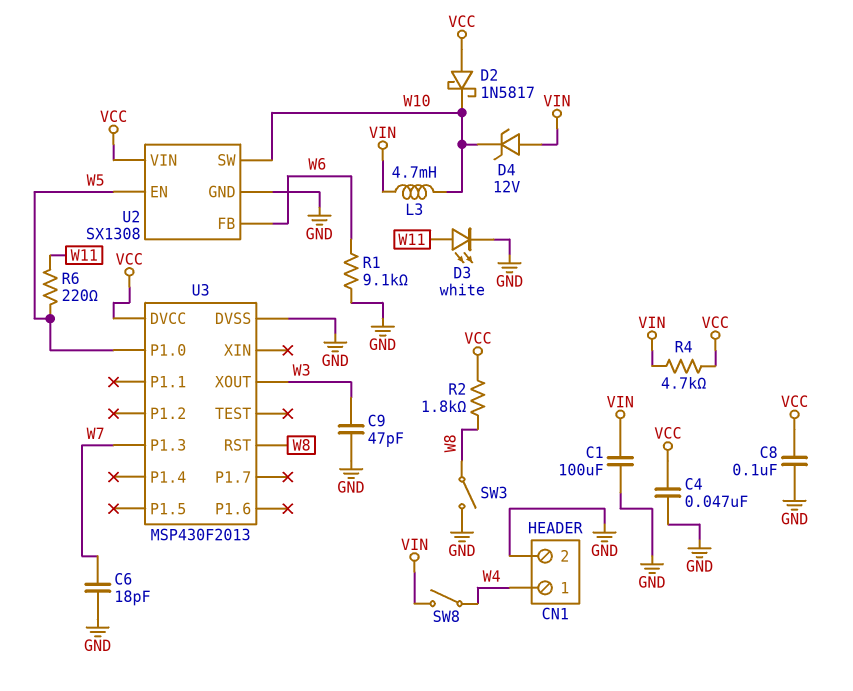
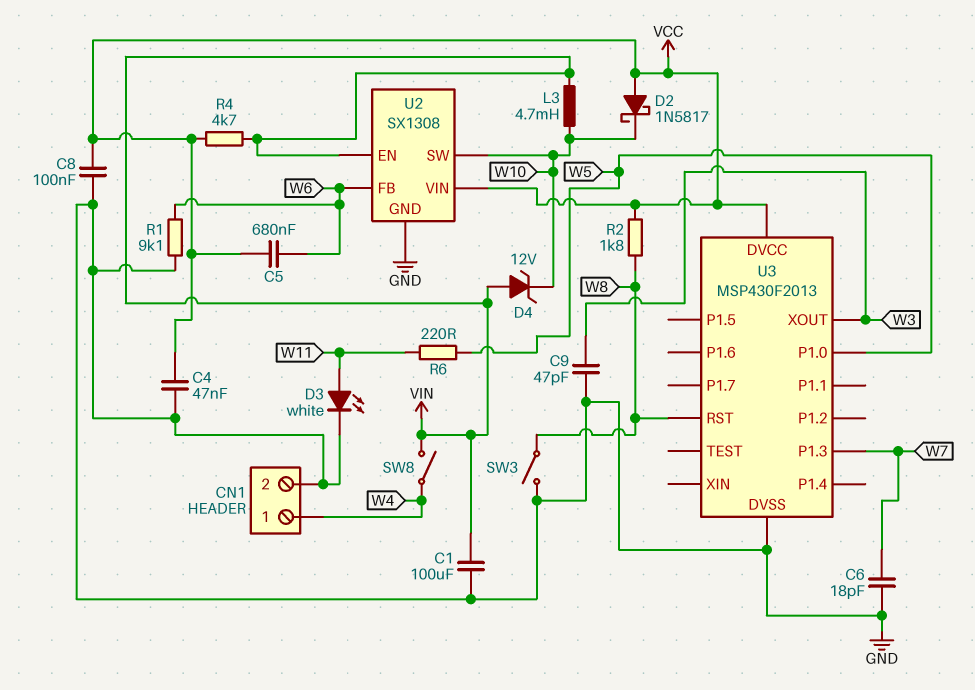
C5: none -> 680nF (VCC, W6)
U2 pin EN: W5 -> VIN

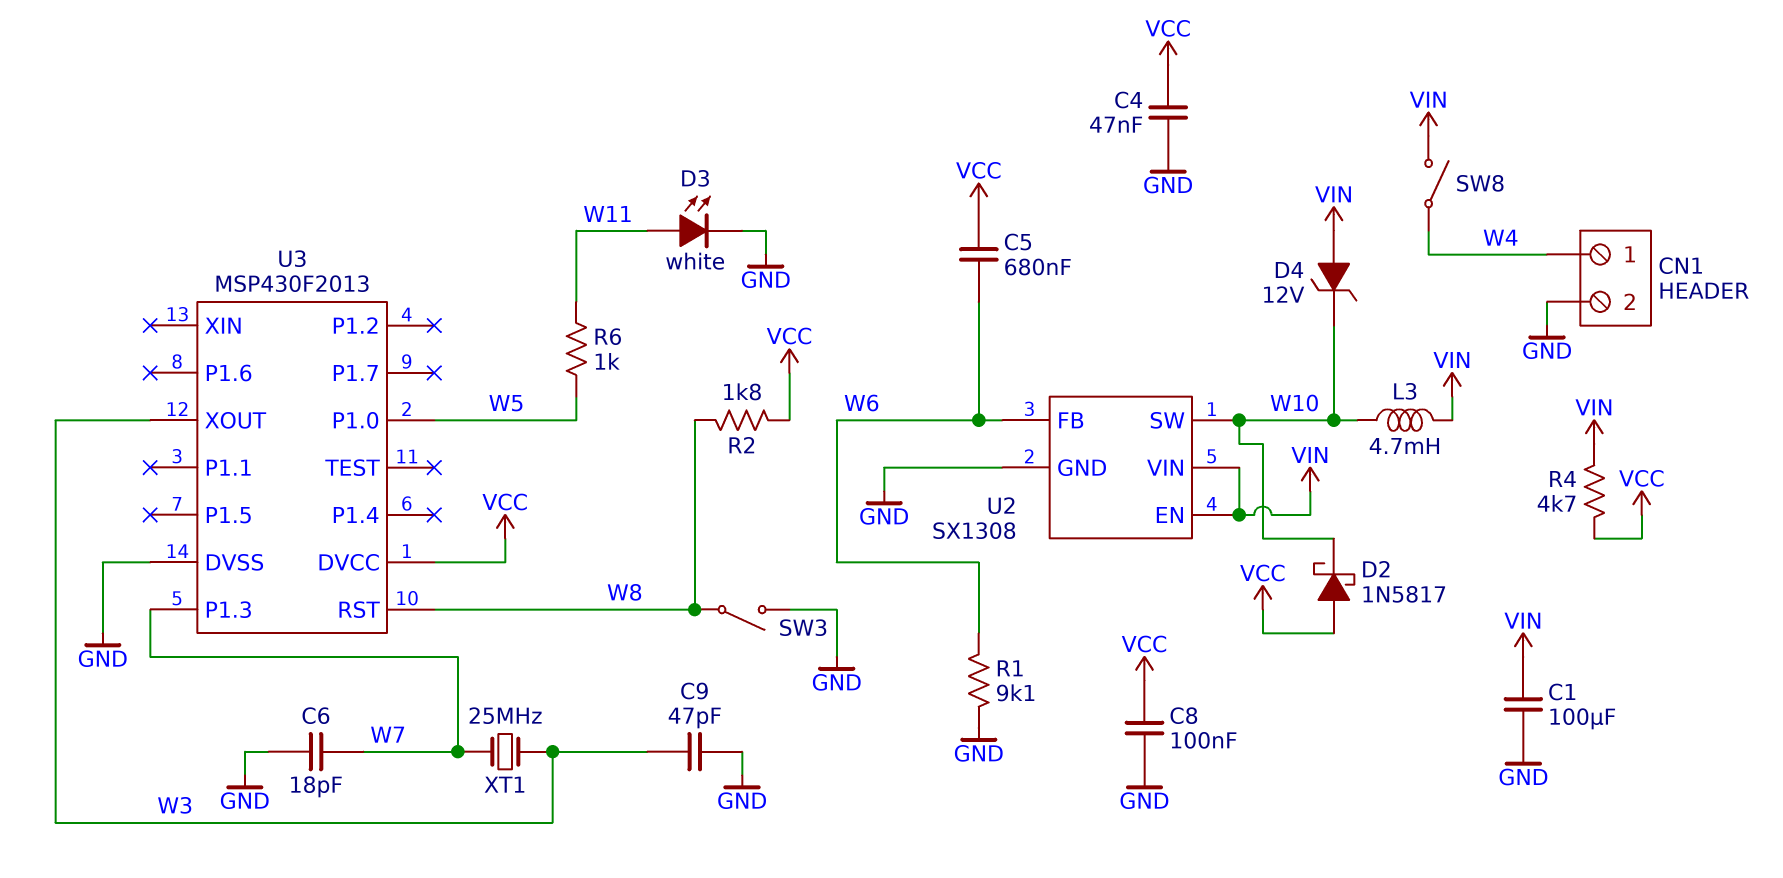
R6: 220 (W5, W11) -> 1k (W5, W11)
U2 pin VIN: VCC -> VIN
XT1: none -> 25MHz (W3, W7)

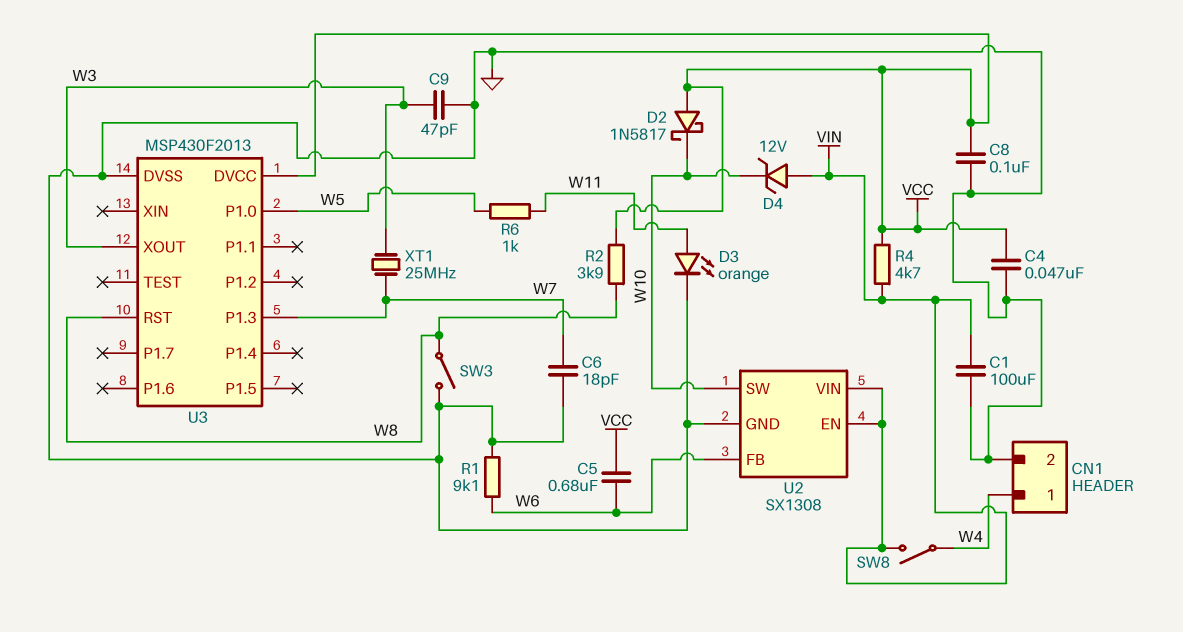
D3: LED white (A W11, K GND) -> LED orange (A W11, K GND)
L3: 4.7mH (VIN, W10) -> none
R2: 1.8k (VCC, W8) -> 3.9k (VCC, W8)

